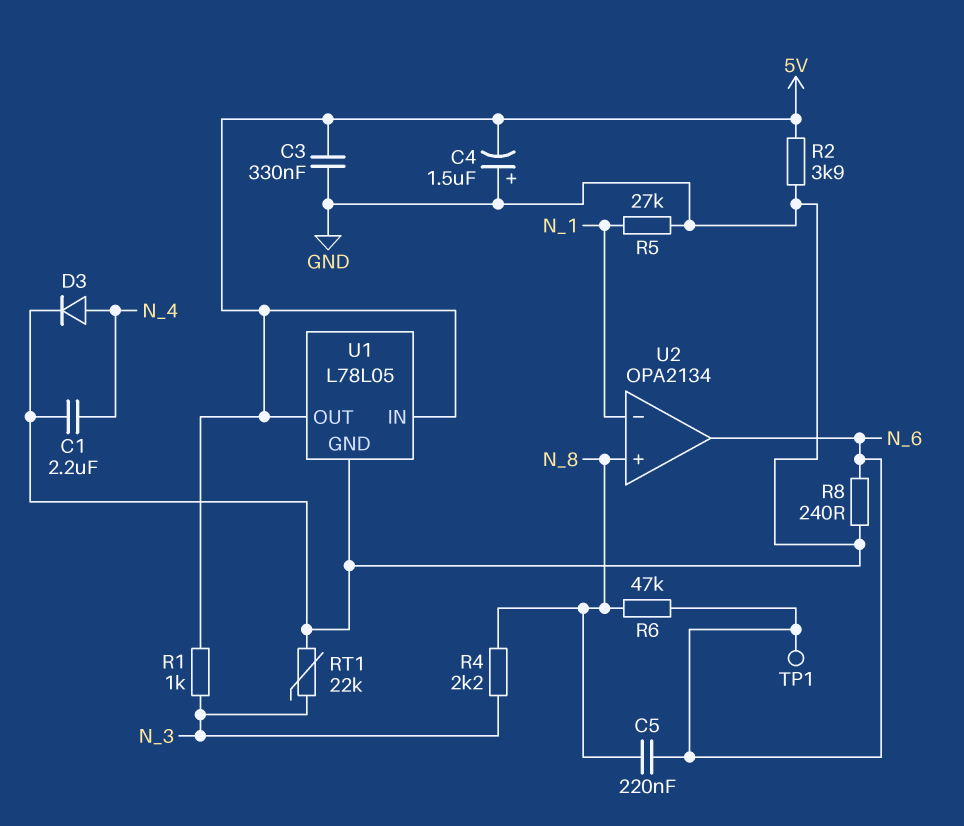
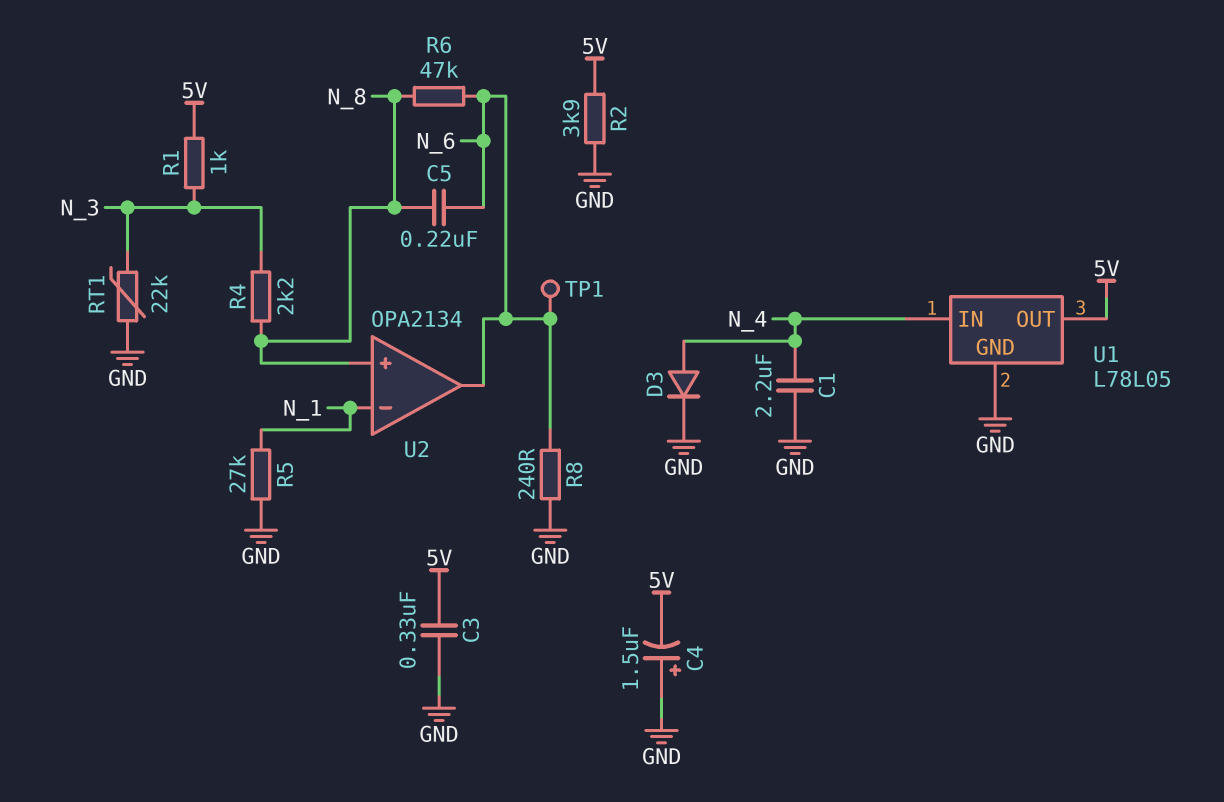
U1 pin IN: 5V -> N_4

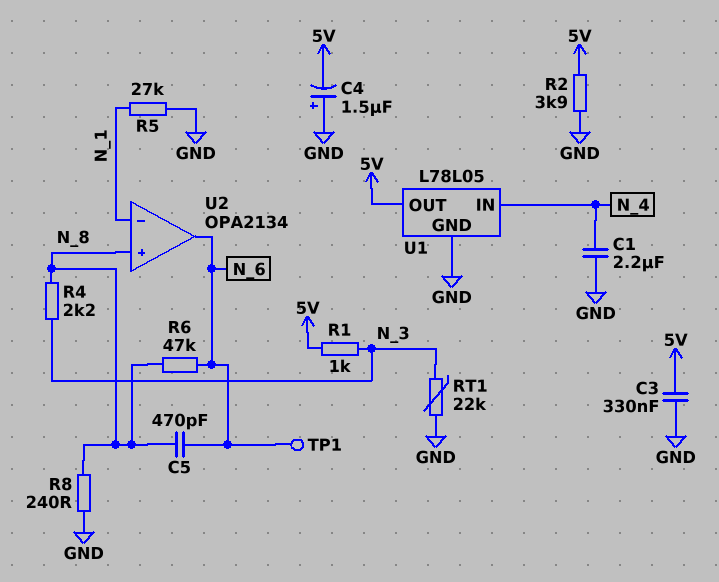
C5: 220nF (N_6, N_8) -> 470pF (N_6, N_8)
D3: diode (A N_4, K GND) -> none
R8: 240 (GND, N_6) -> 240 (GND, N_8)

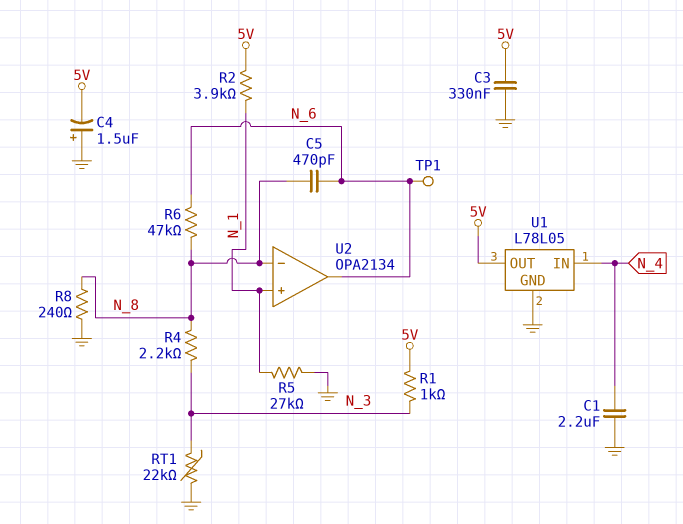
R2: 3.9k (5V, GND) -> 3.9k (5V, N_1)
U2 pin in+: N_8 -> N_1
U2 pin in-: N_1 -> N_8

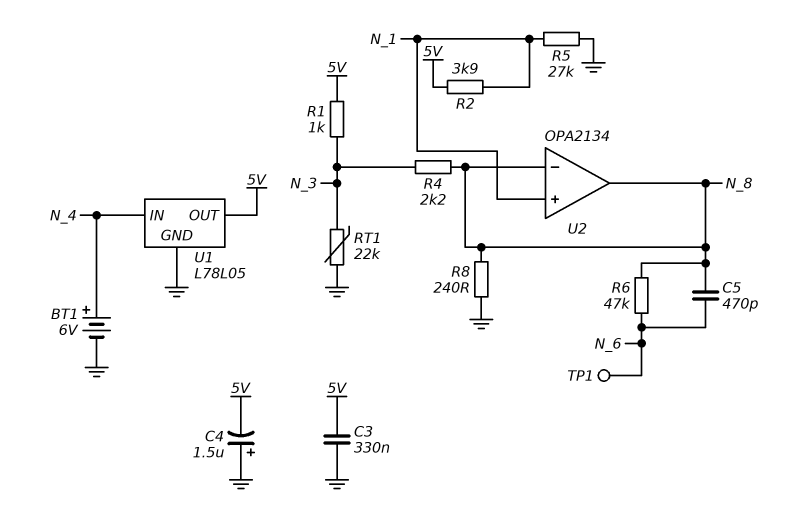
BT1: none -> 6V (plus N_4, minus GND)
C1: 2.2uF (GND, N_4) -> none
U2 pin out: N_6 -> N_8

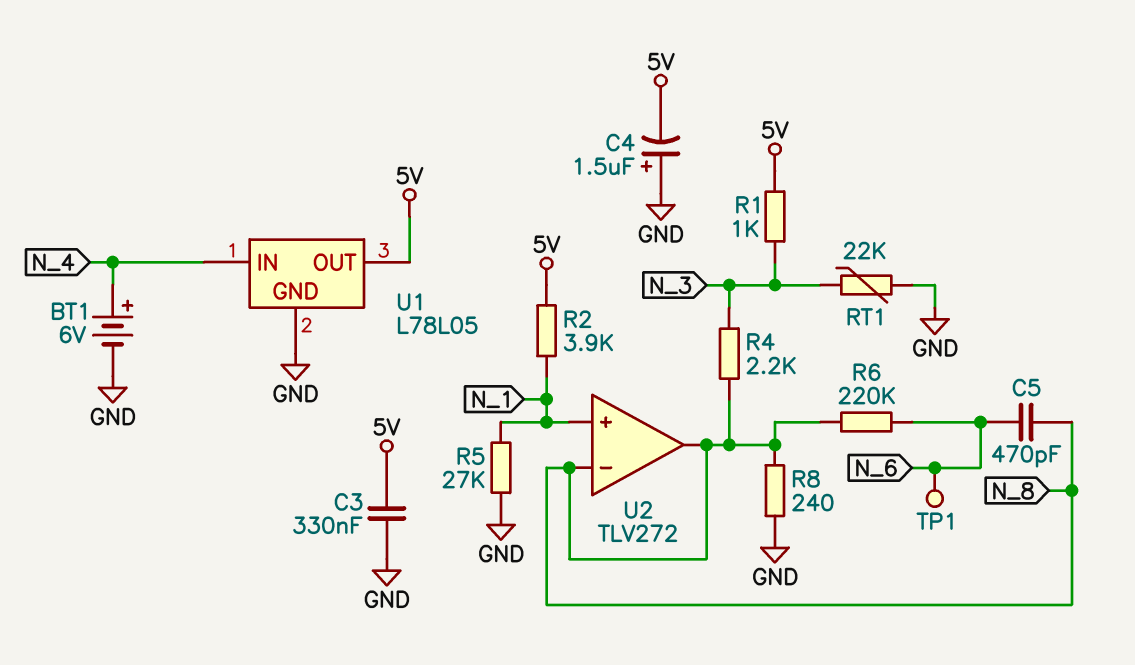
R6: 47k (N_6, N_8) -> 220k (N_6, N_8)
U2: OPA2134 -> TLV272

